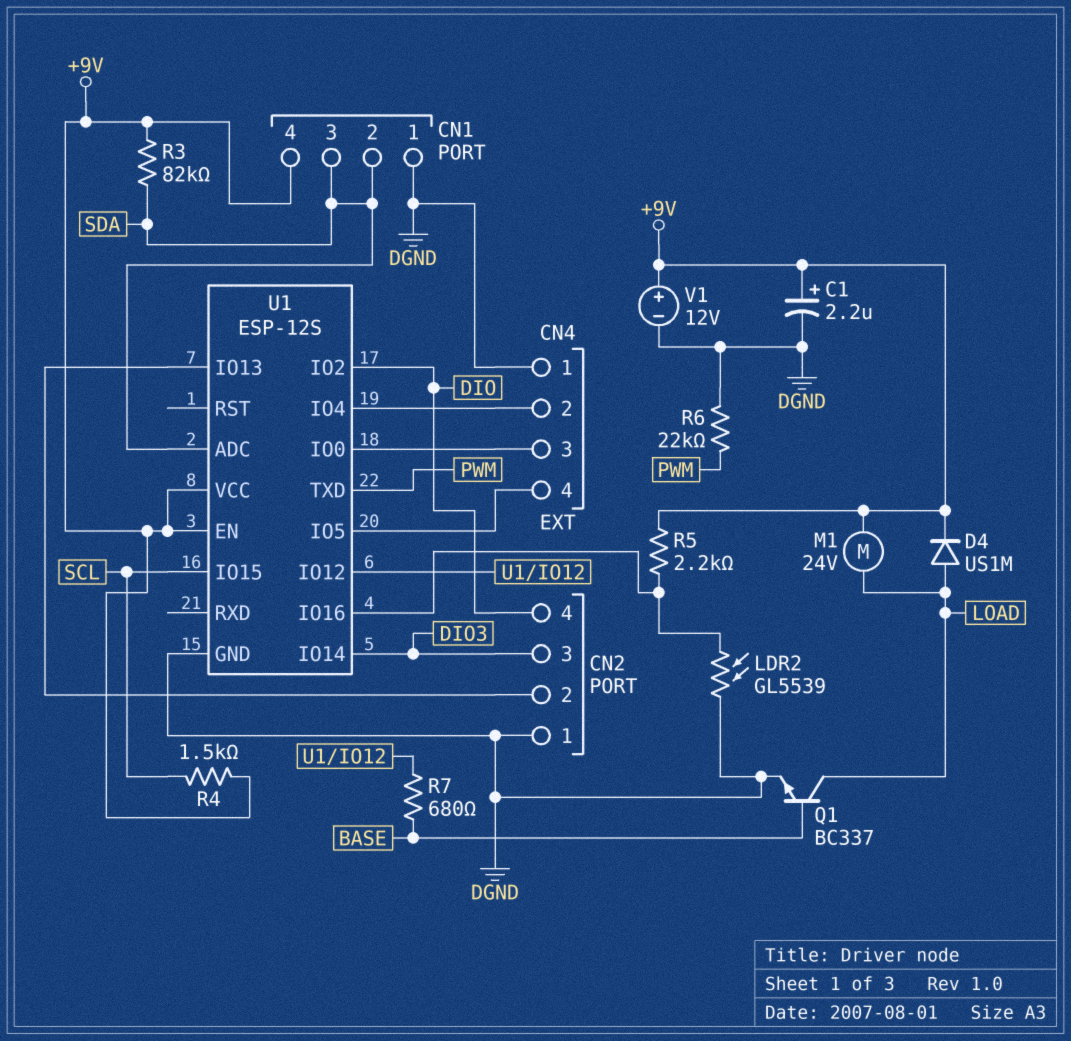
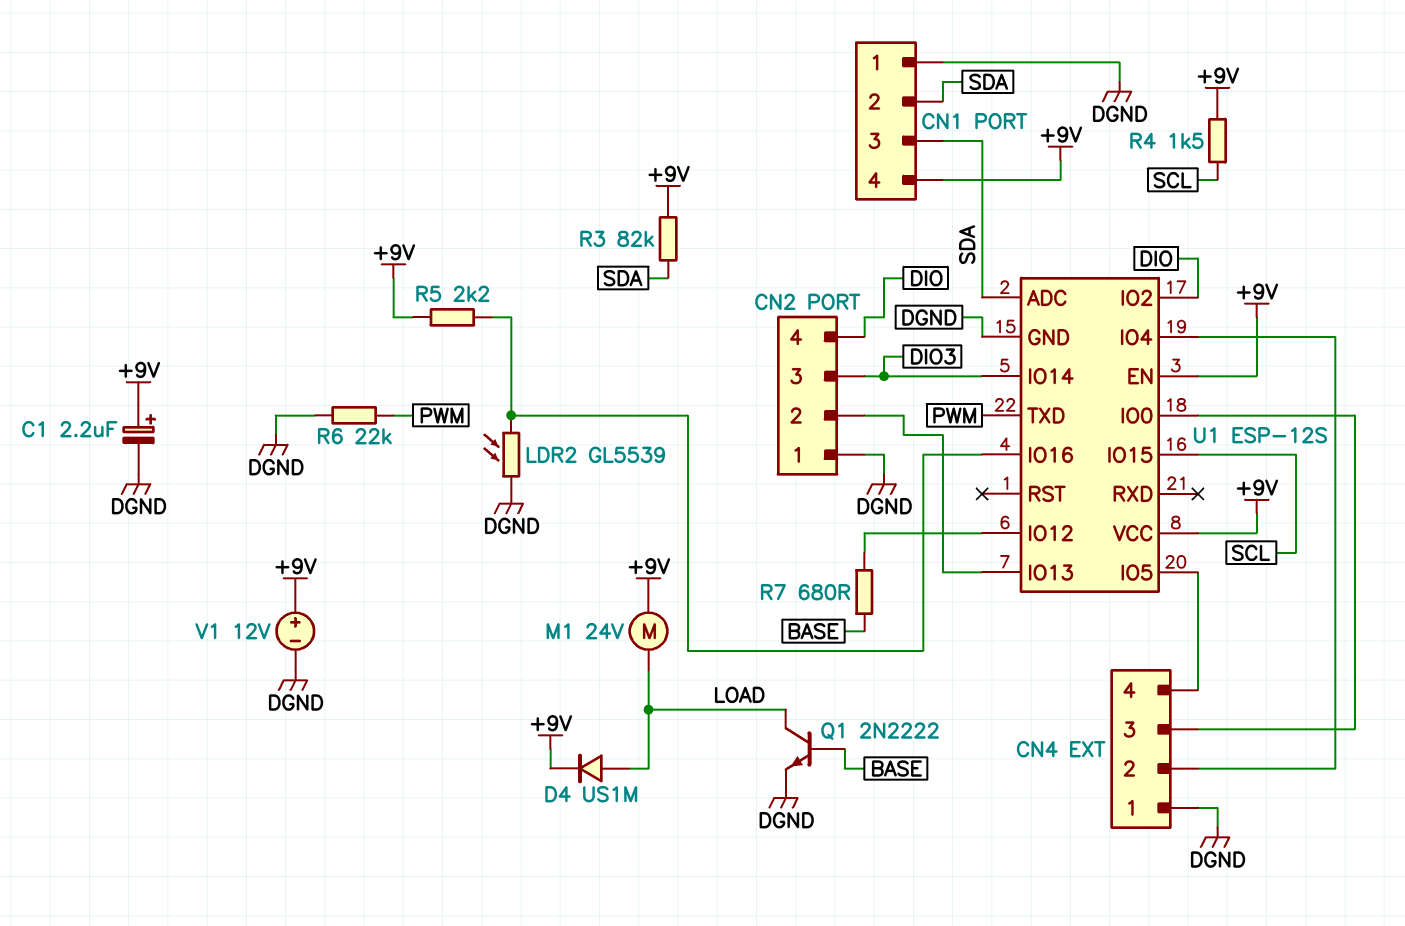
Q1: NPN BC337 (B BASE, C LOAD, E DGND) -> NPN 2N2222 (B BASE, C LOAD, E DGND)

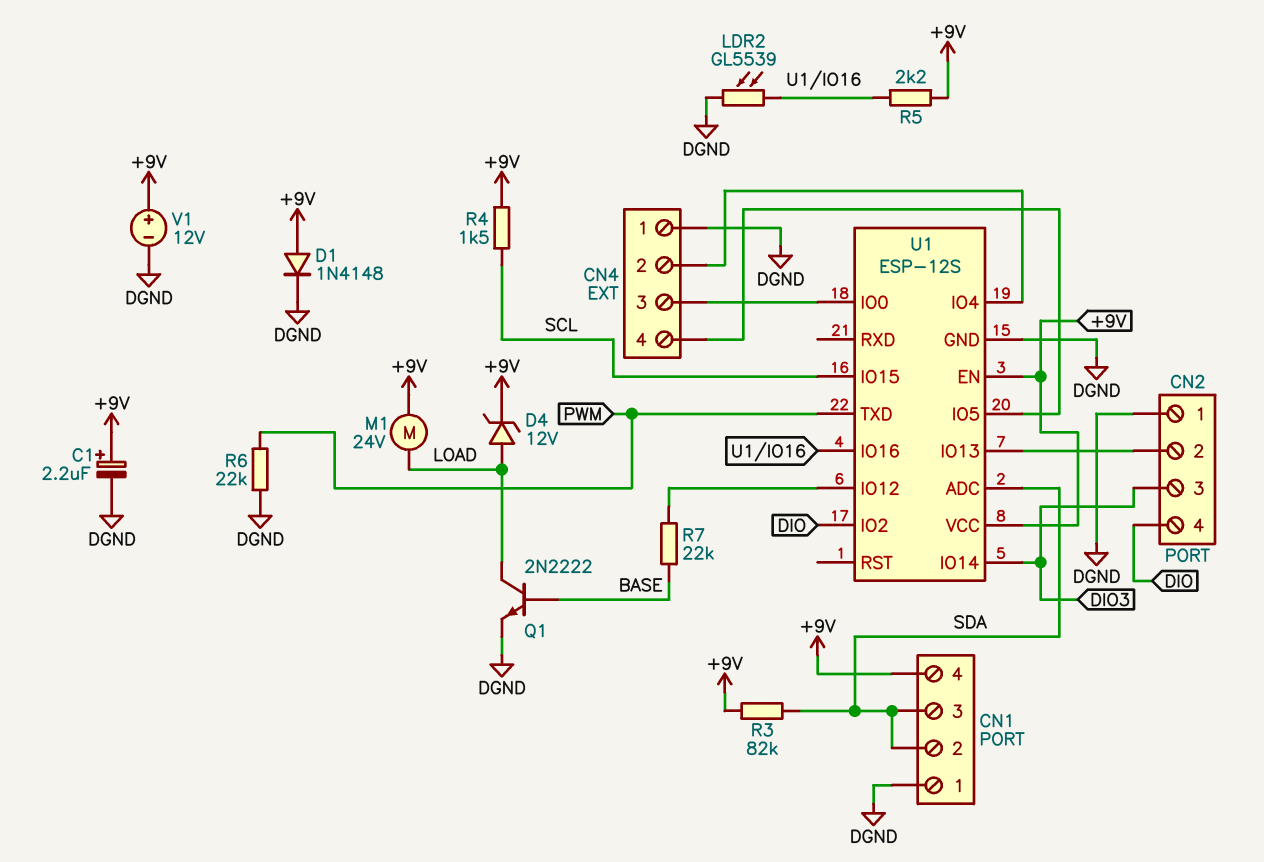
D1: none -> diode 1N4148 (A +9V, K DGND)
D4: diode US1M (A LOAD, K +9V) -> zener 12V (A LOAD, K +9V)
R7: 680 (BASE, U1/IO12) -> 22k (BASE, U1/IO12)

